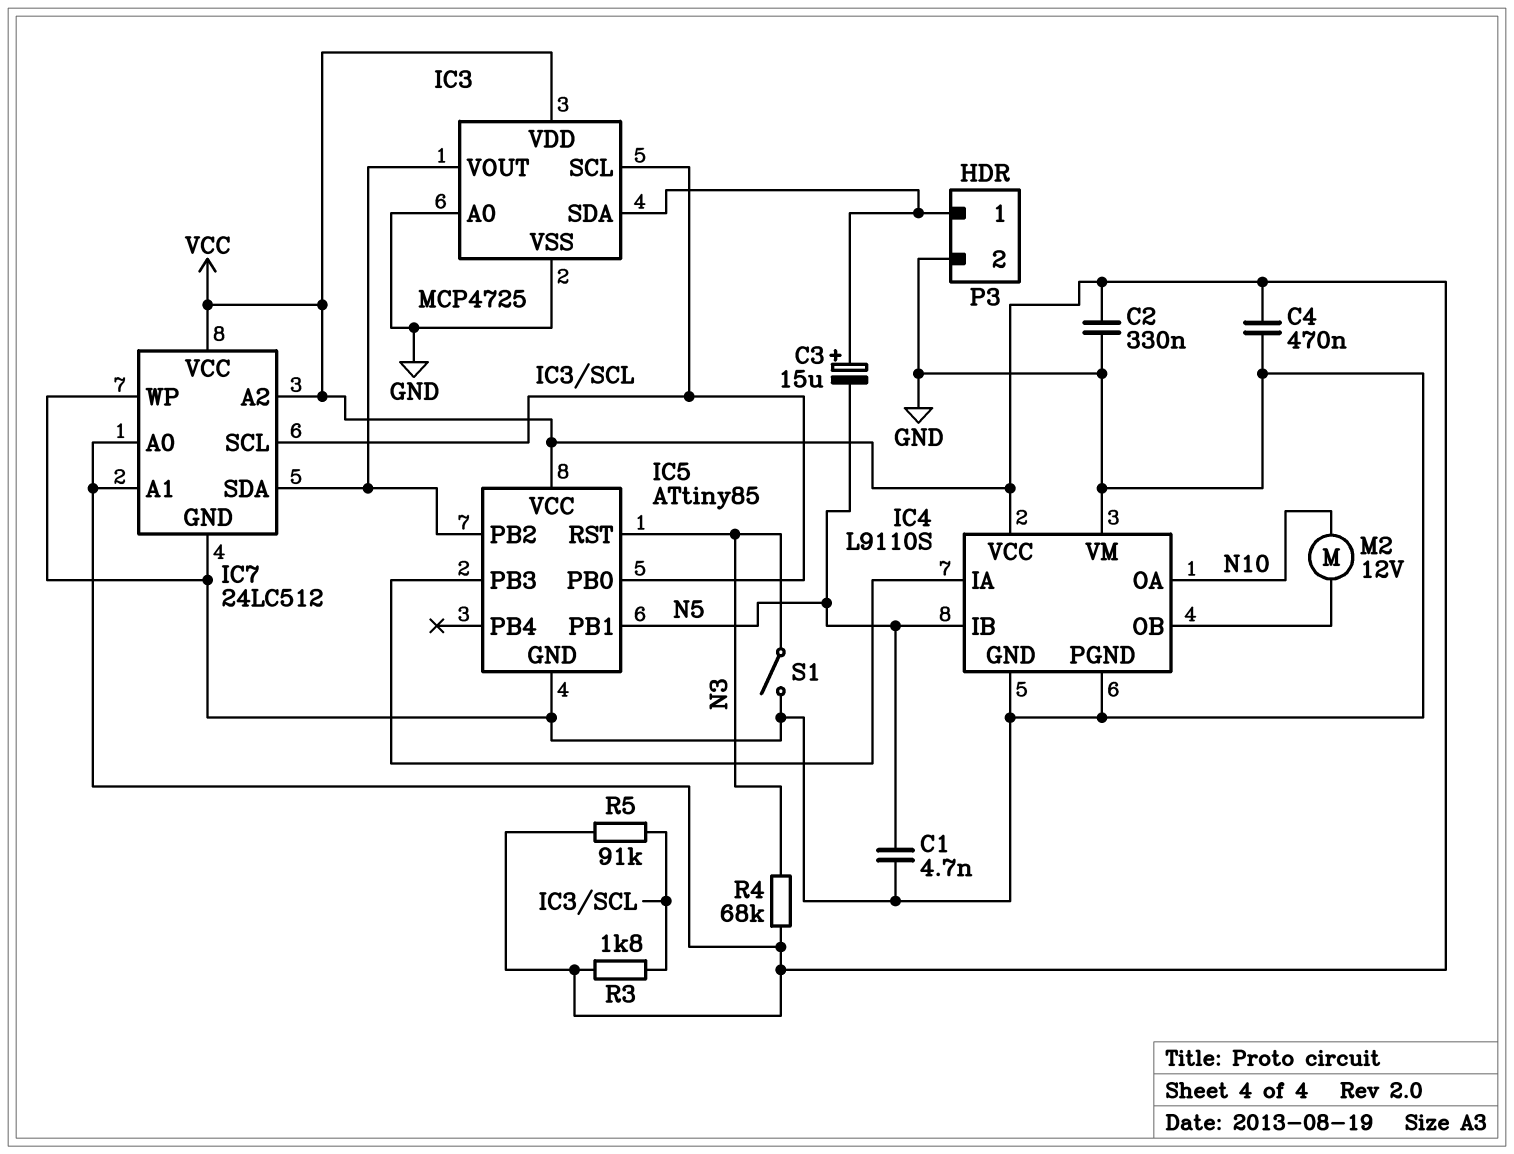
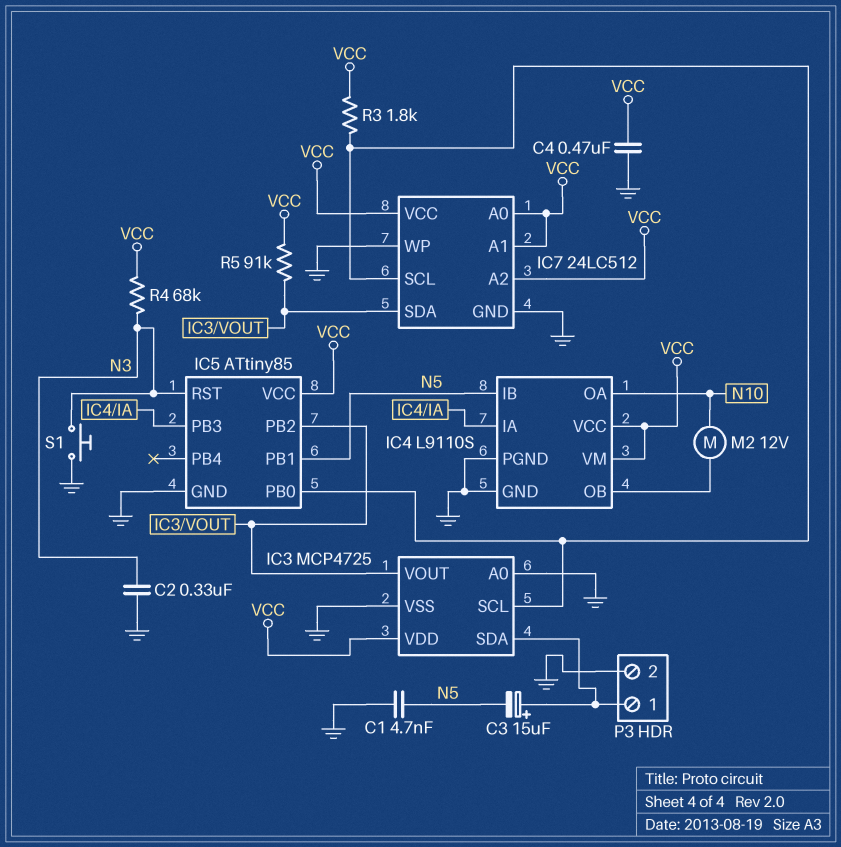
C2: 330nF (GND, VCC) -> 330nF (GND, N3)
IC4 pin VM: GND -> VCC
R5: 91k (IC3/SCL, VCC) -> 91k (IC3/VOUT, VCC)
S1: switch (GND, N3) -> button (GND, N3)

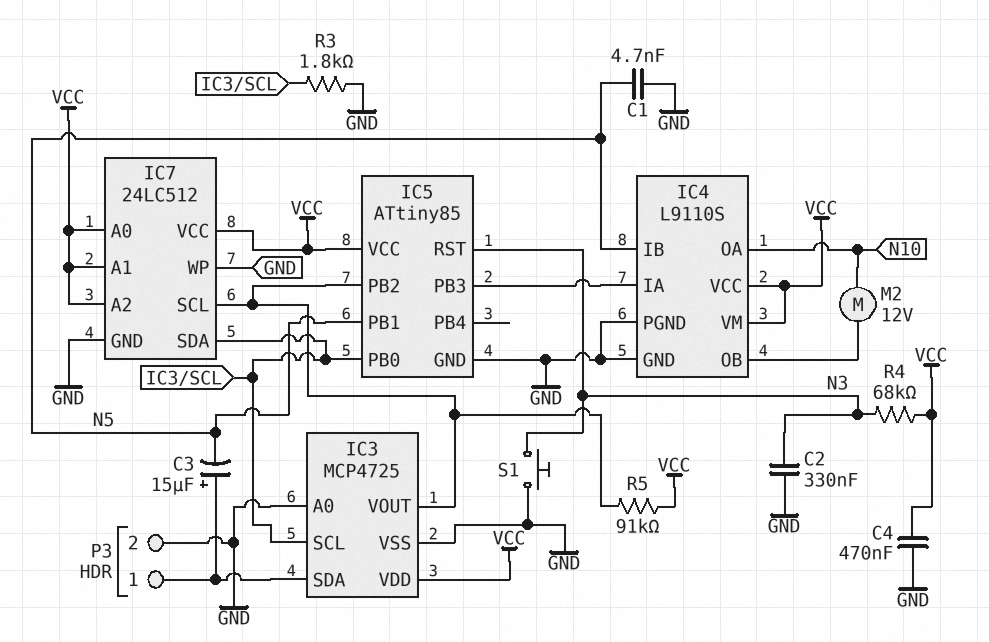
IC7 pin SCL: IC3/SCL -> IC3/VOUT
IC7 pin SDA: IC3/VOUT -> IC3/SCL
R3: 1.8k (IC3/SCL, VCC) -> 1.8k (GND, IC3/SCL)

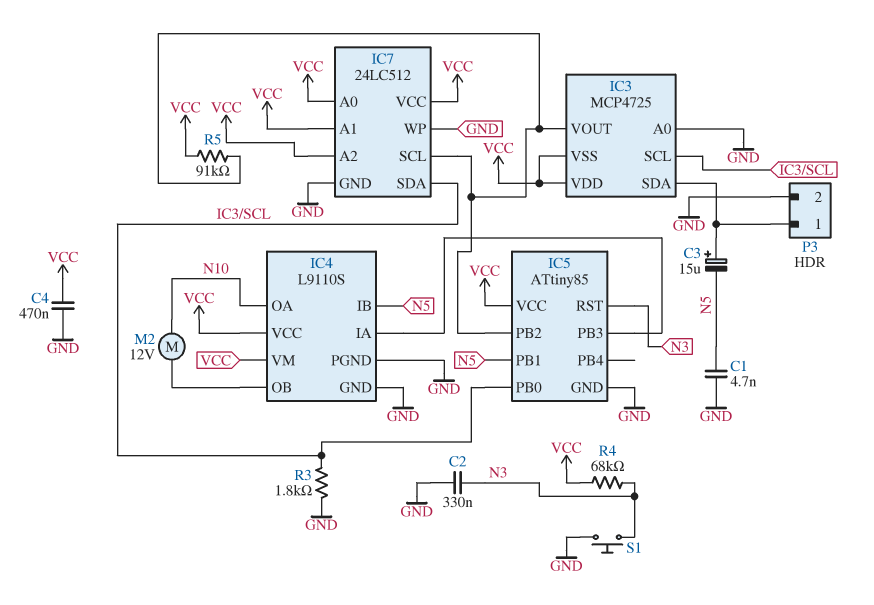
IC3 pin VSS: GND -> VCC

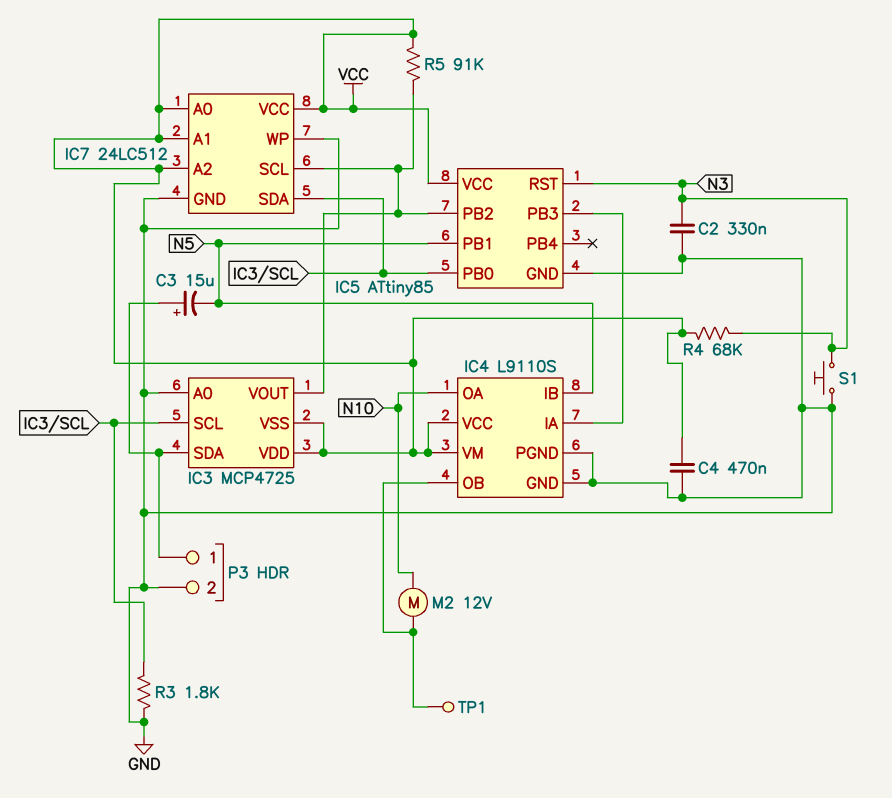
C1: 4.7nF (GND, N5) -> none
TP1: none -> test point (IC4/OB)

